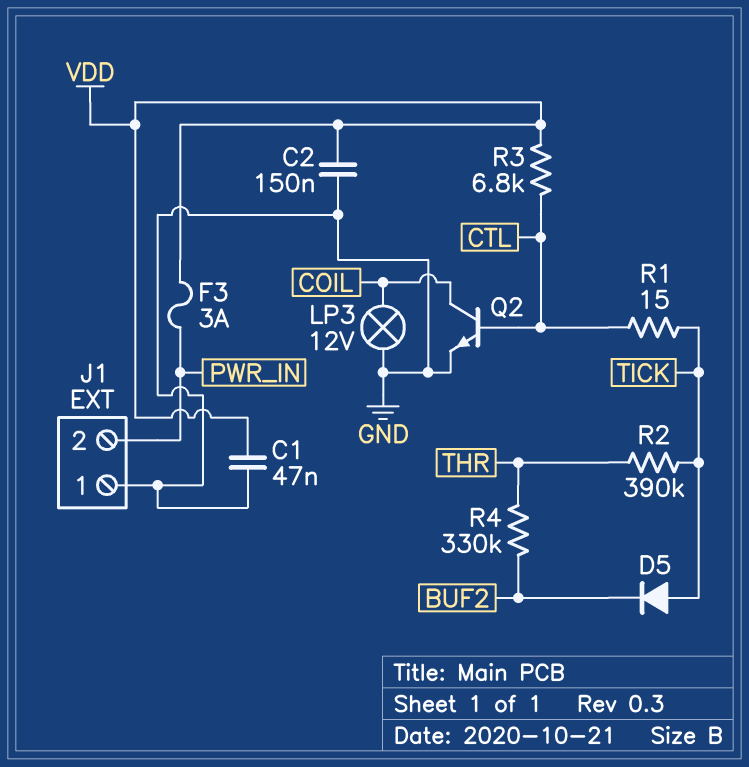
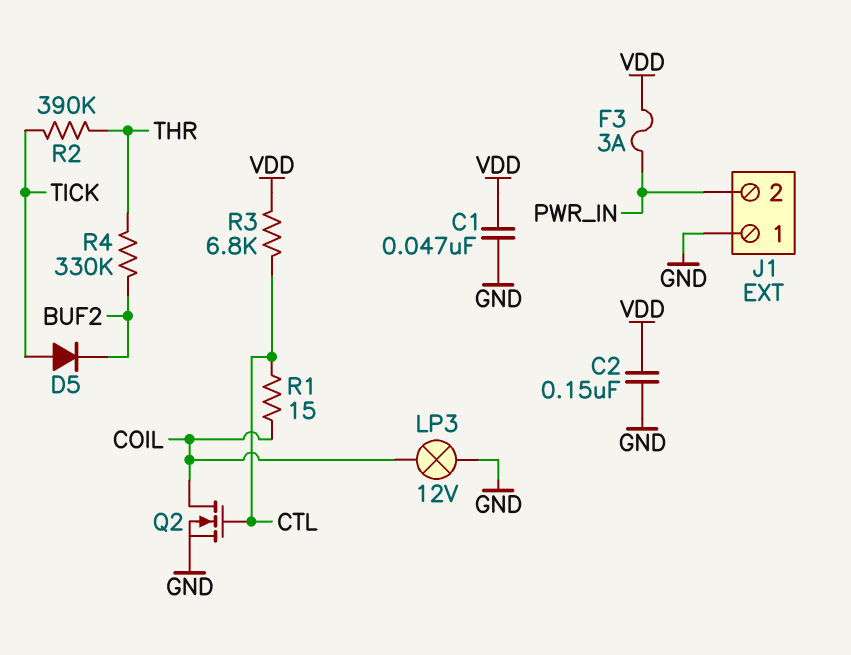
Q2: NPN (B CTL, C COIL, E GND) -> NMOS (G CTL, D COIL, S GND)
R1: 15 (CTL, TICK) -> 15 (COIL, CTL)

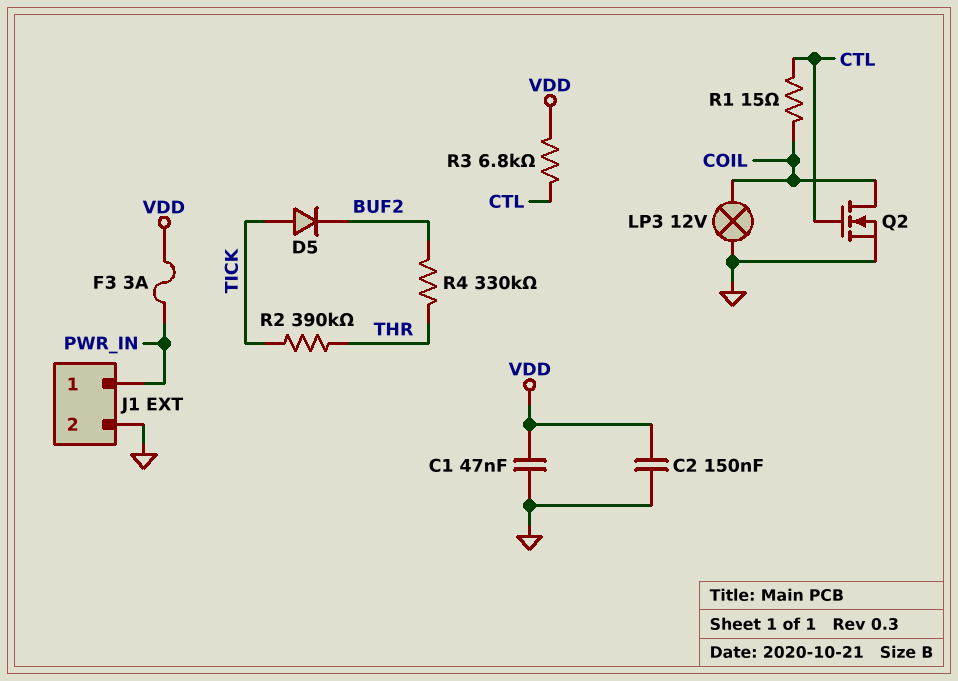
J1 pin 1: GND -> PWR_IN
J1 pin 2: PWR_IN -> GND

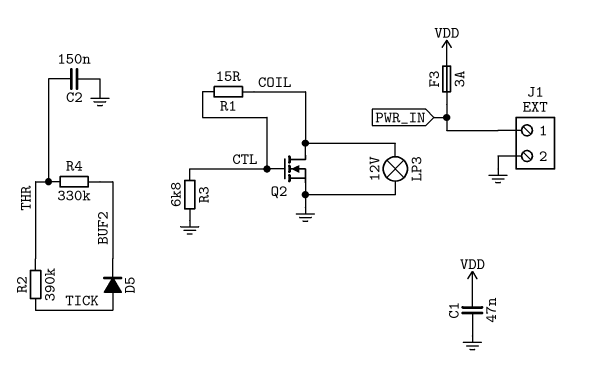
C2: 150nF (GND, VDD) -> 150nF (GND, THR)
R3: 6.8k (CTL, VDD) -> 6.8k (CTL, GND)

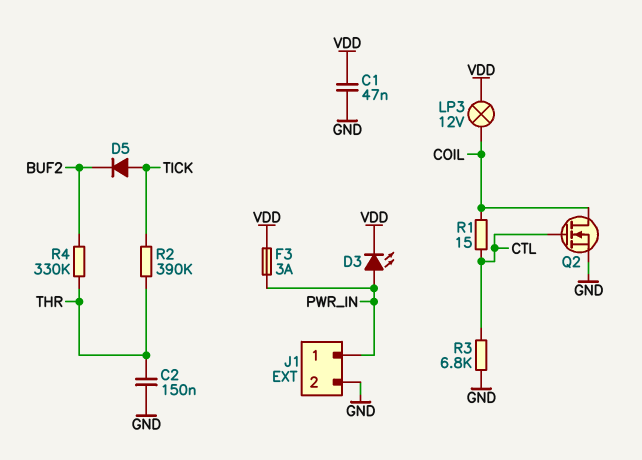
D3: none -> LED (A PWR_IN, K VDD)
LP3: lamp 12V (COIL, GND) -> lamp 12V (COIL, VDD)

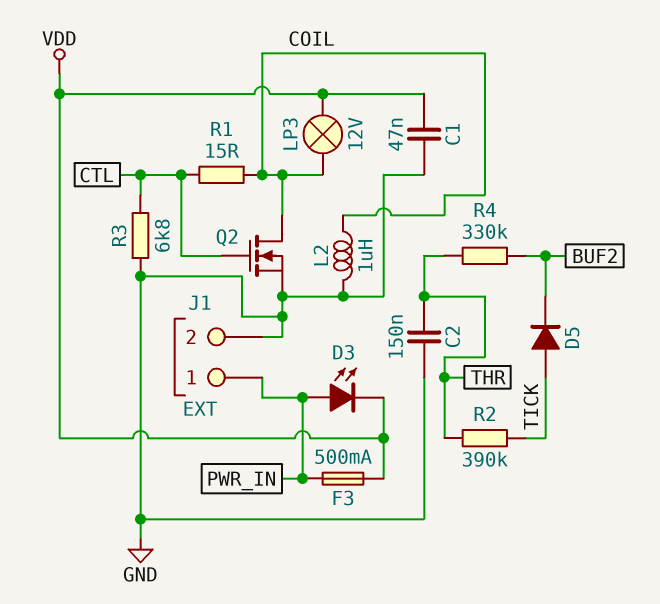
F3: 3A (PWR_IN, VDD) -> 500mA (PWR_IN, VDD)
L2: none -> 1uH (COIL, GND)

